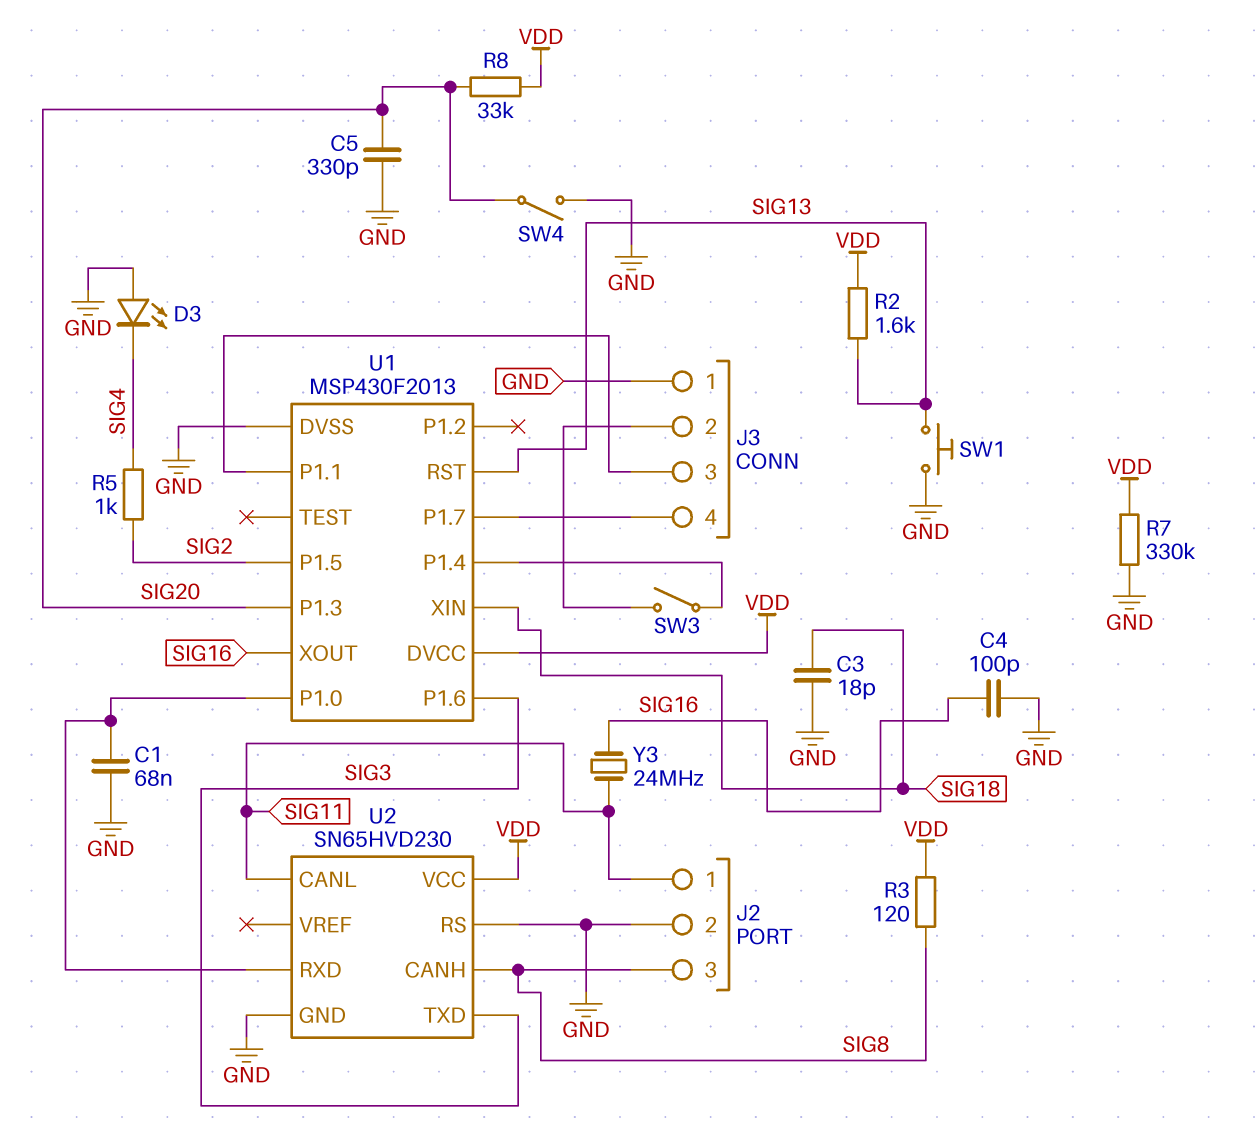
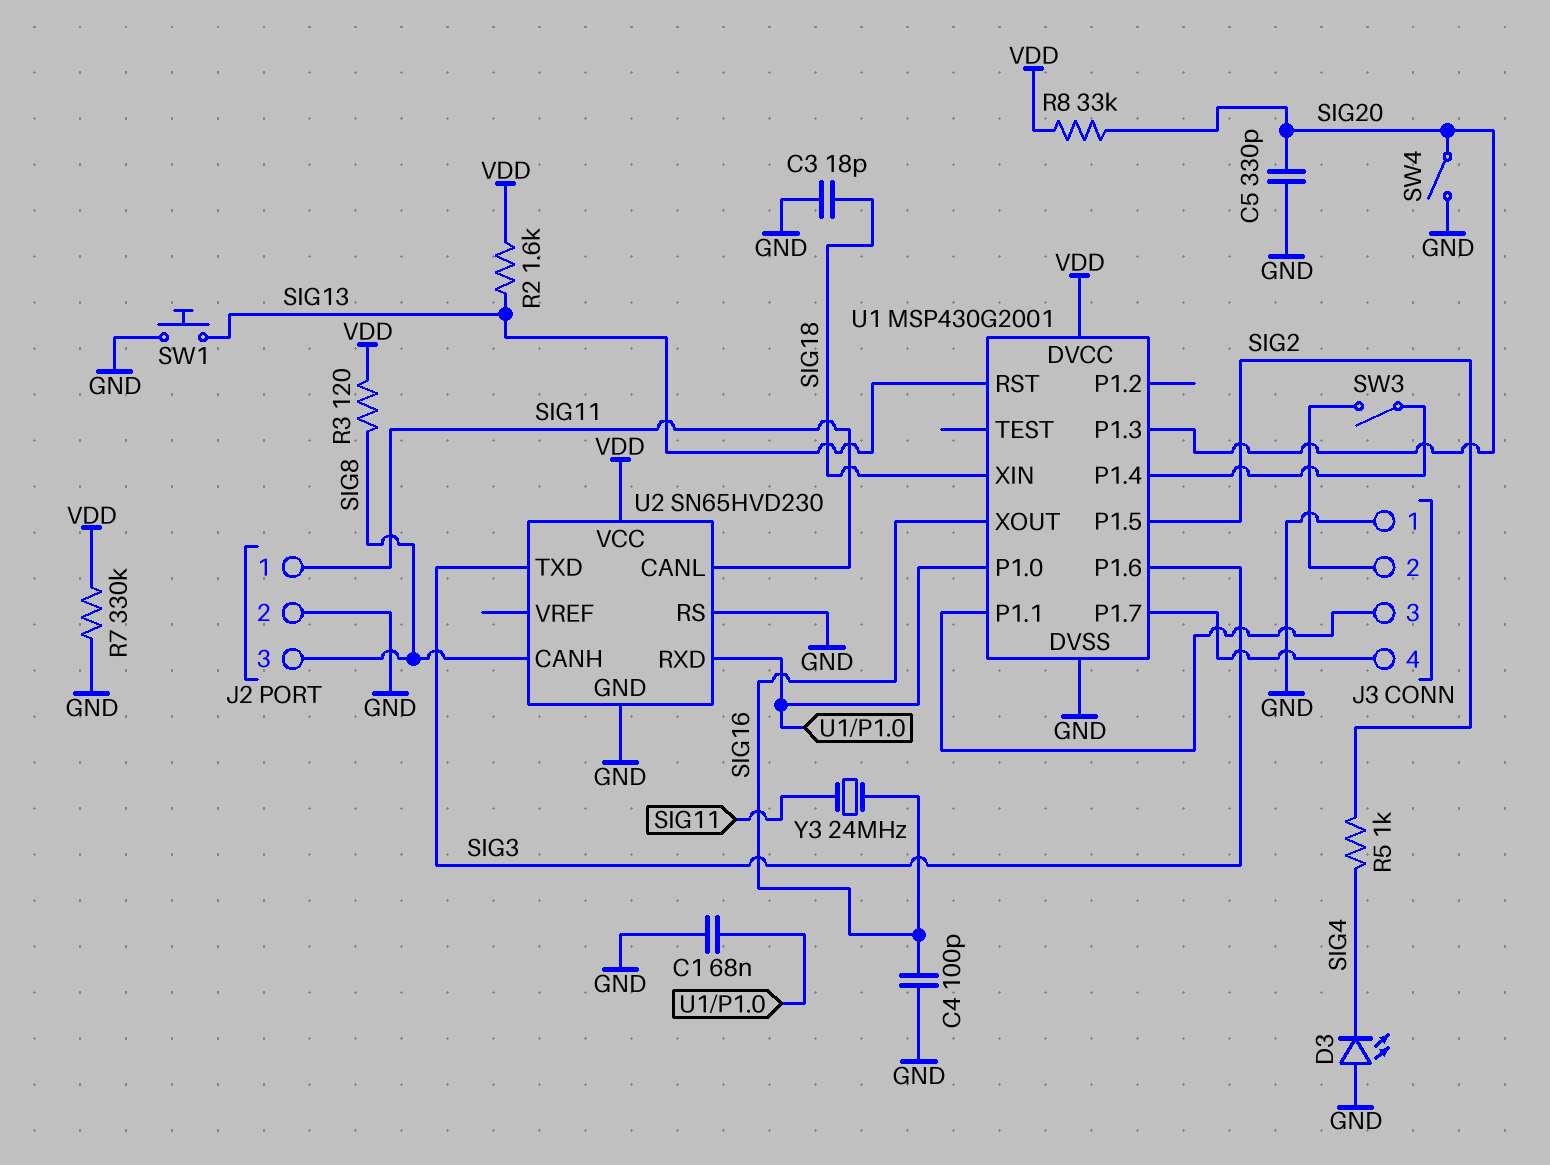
U1: MSP430F2013 -> MSP430G2001

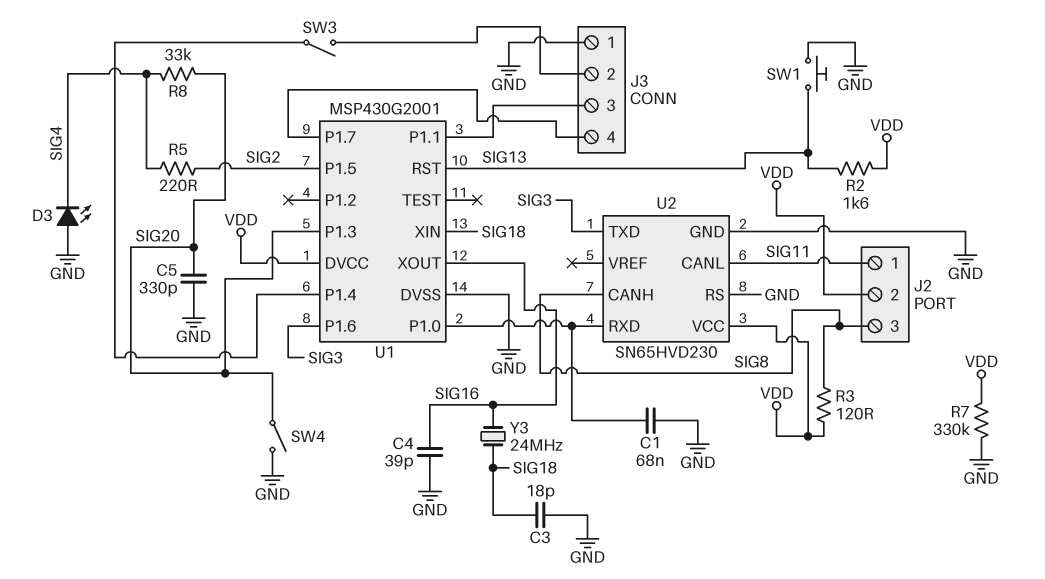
C4: 100pF (GND, SIG16) -> 39pF (GND, SIG16)
J2 pin 2: GND -> VDD
R5: 1k (SIG2, SIG4) -> 220 (SIG2, SIG4)
R8: 33k (SIG20, VDD) -> 33k (SIG4, SIG20)
Y3: 24MHz (SIG11, SIG16) -> 24MHz (SIG16, SIG18)

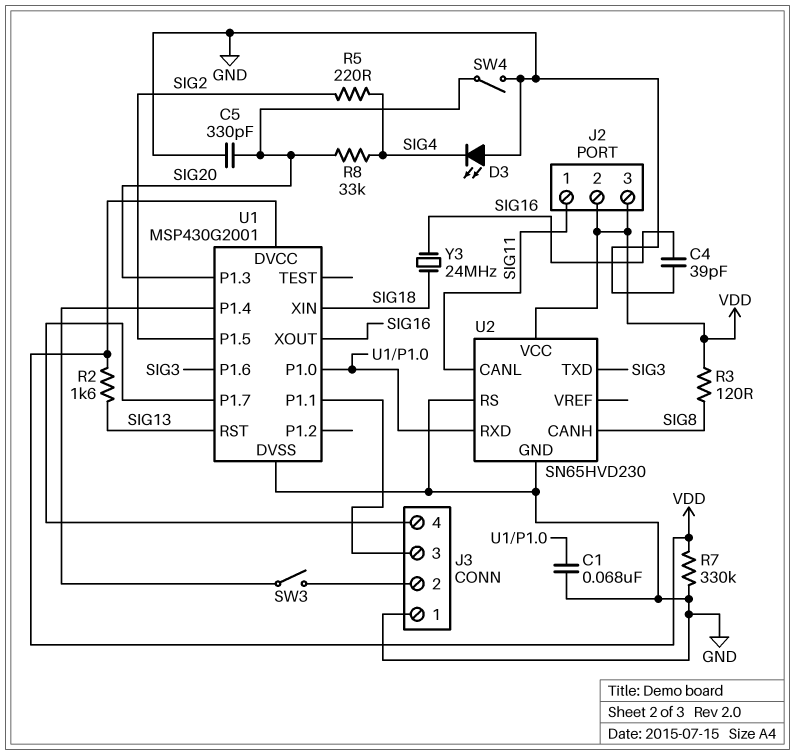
C3: 18pF (GND, SIG18) -> none
J2 pin 3: SIG8 -> VDD
SW1: button (GND, SIG13) -> none

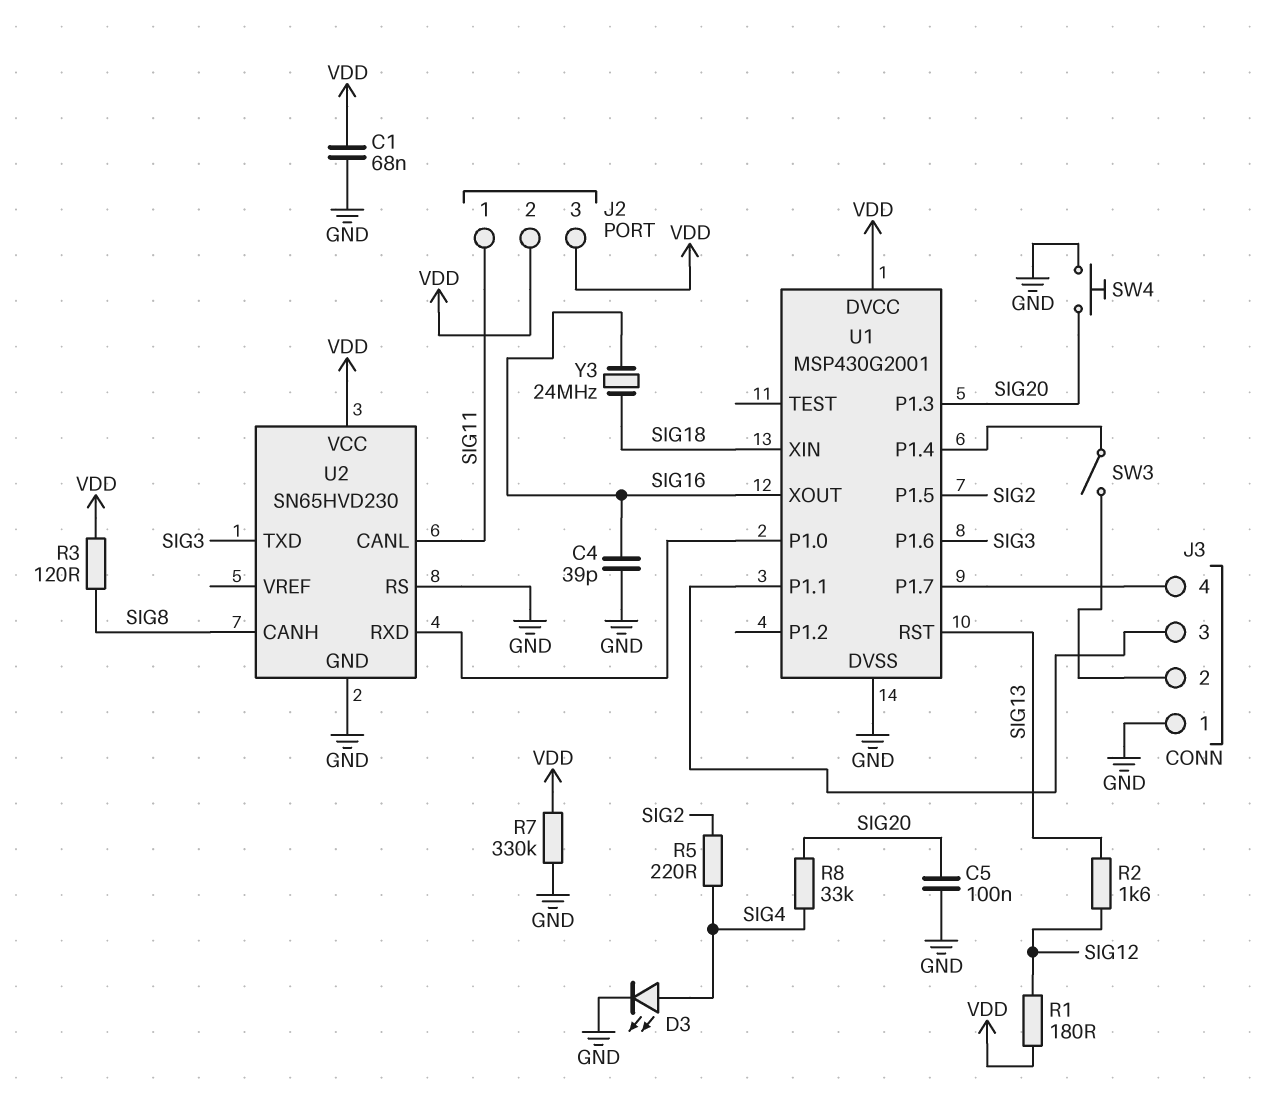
C1: 68nF (GND, U1/P1.0) -> 68nF (GND, VDD)
C5: 330pF (GND, SIG20) -> 100nF (GND, SIG20)
D3: LED (A GND, K SIG4) -> LED (A SIG4, K GND)
R1: none -> 180 (SIG12, VDD)
R2: 1.6k (SIG13, VDD) -> 1.6k (SIG12, SIG13)
SW4: switch (GND, SIG20) -> button (GND, SIG20)

